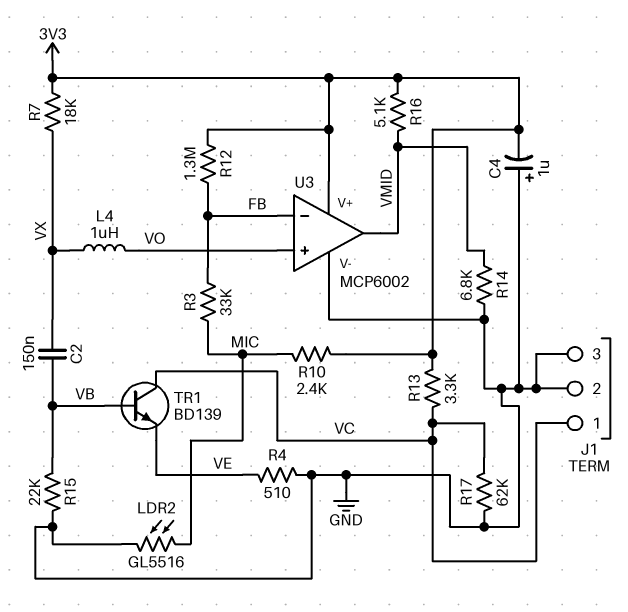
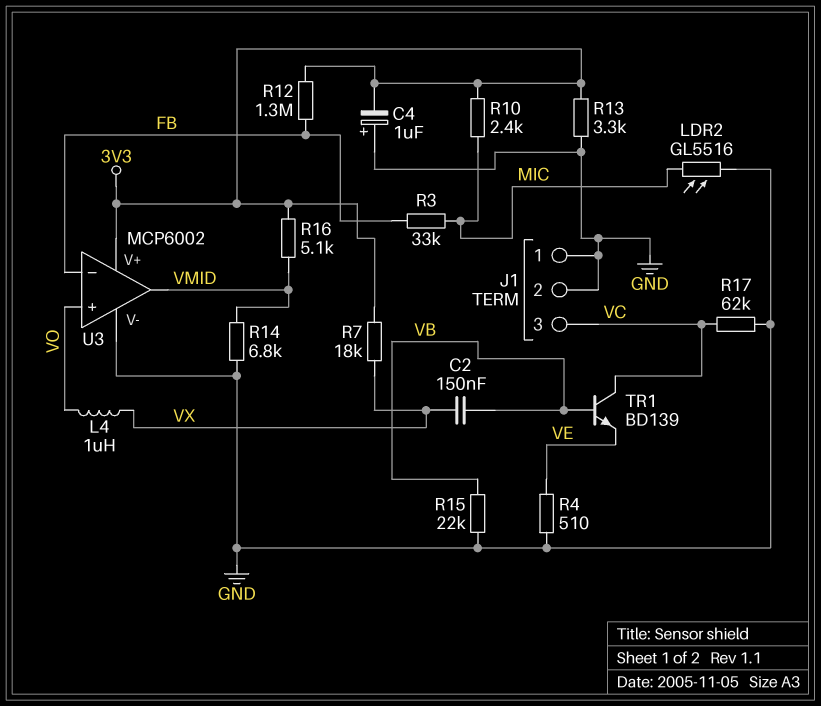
J1 pin 1: VC -> GND
J1 pin 3: GND -> VC
R13: 3.3k (3V3, VC) -> 3.3k (3V3, GND)

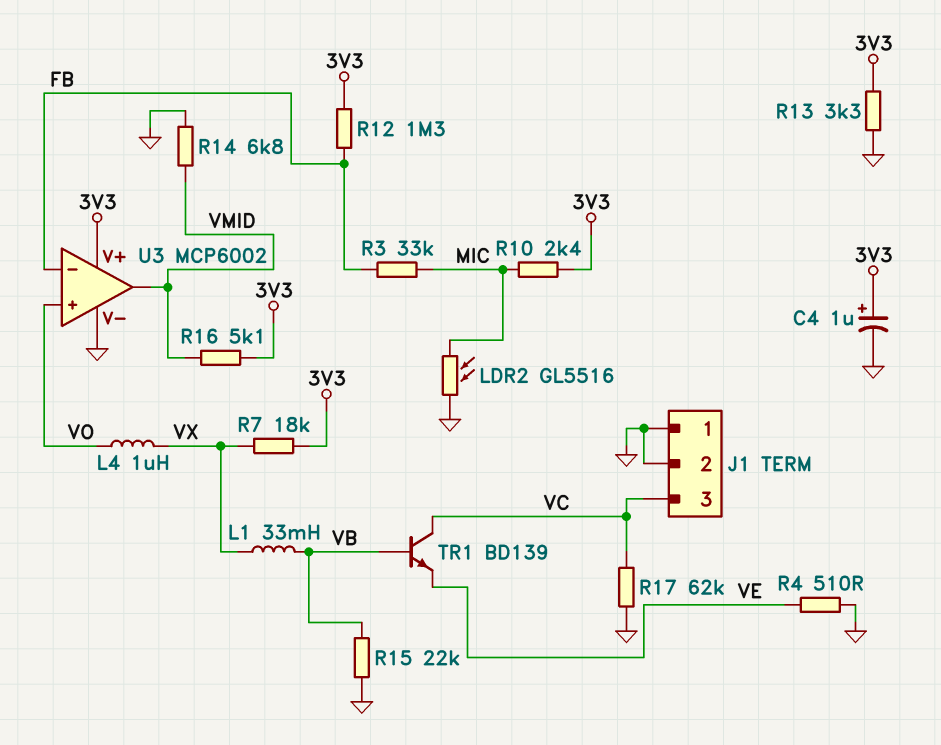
C2: 150nF (VB, VX) -> none
C4: 1uF (plus GND, minus 3V3) -> 1uF (plus 3V3, minus GND)
L1: none -> 33mH (VB, VX)

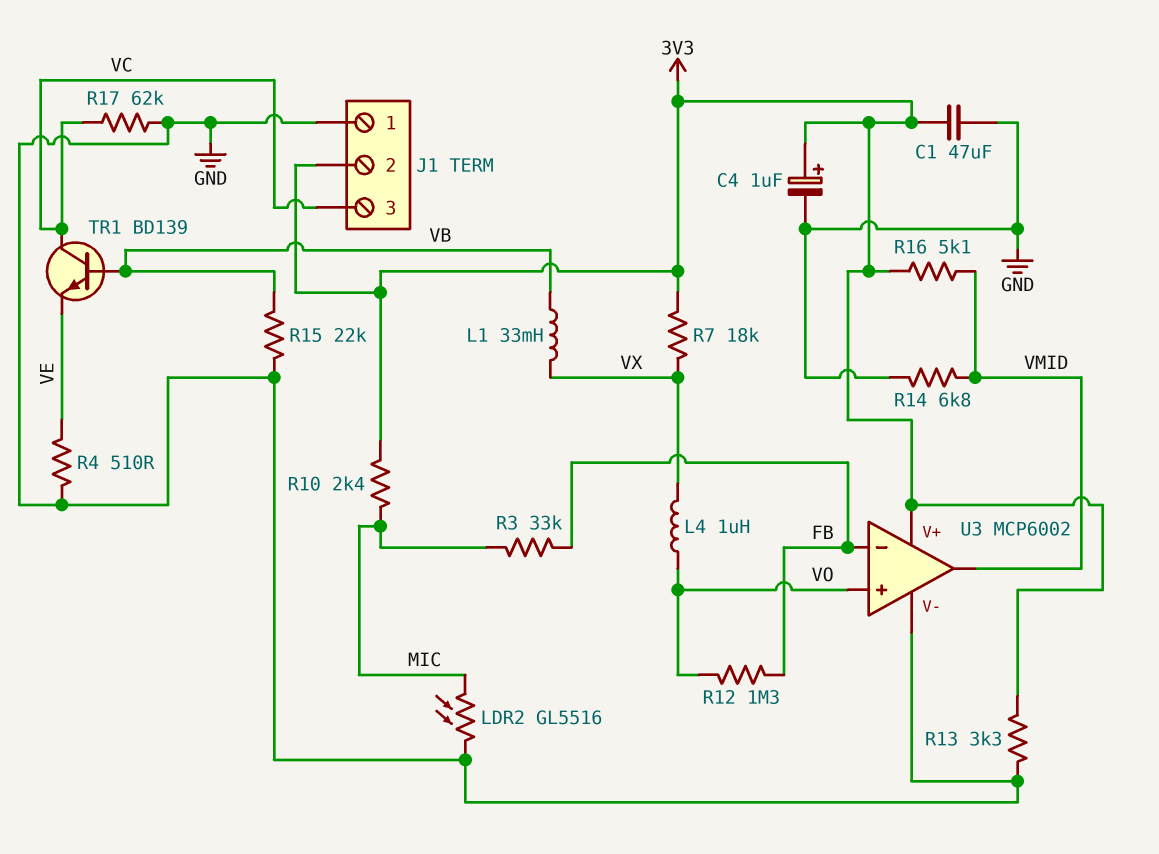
C1: none -> 47uF (3V3, GND)
J1 pin 2: GND -> 3V3
R12: 1.3M (3V3, FB) -> 1.3M (FB, VO)

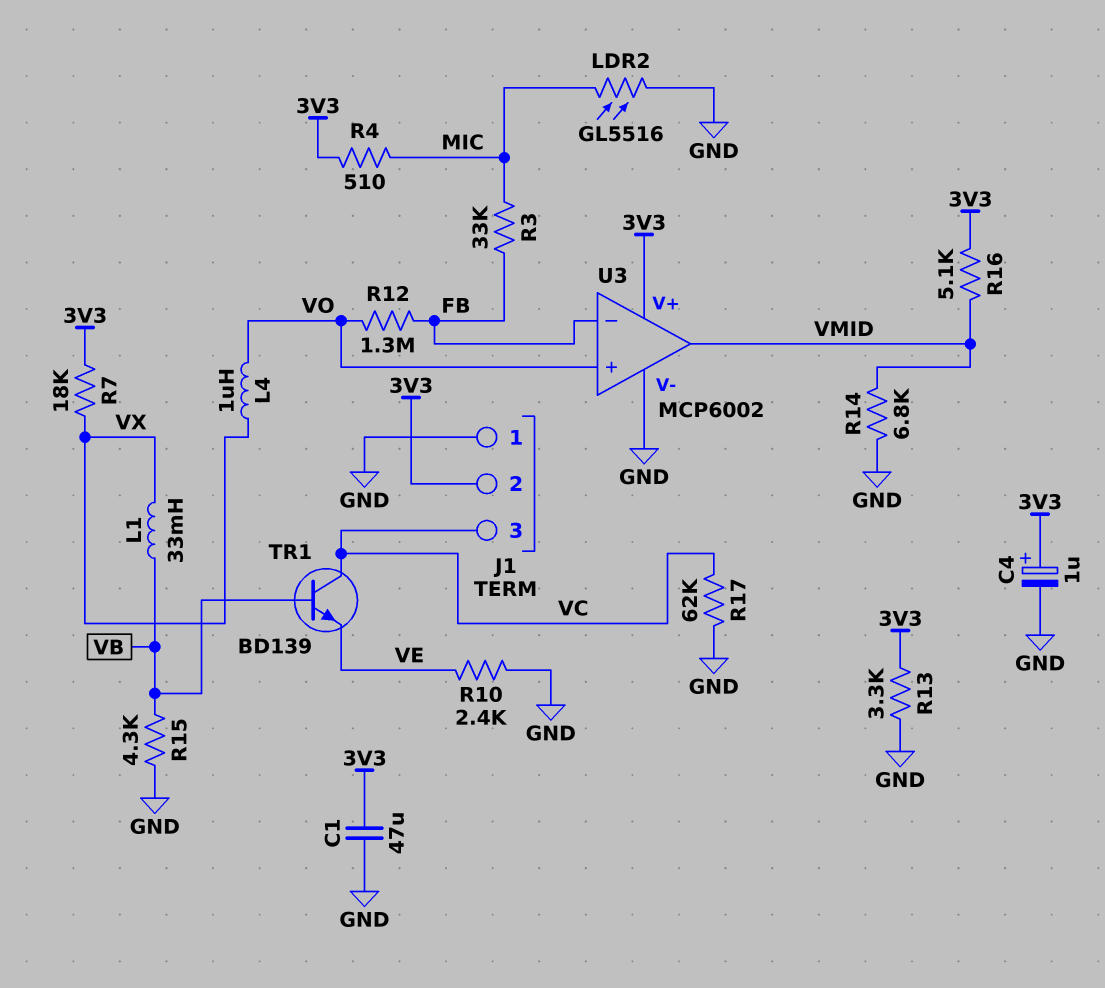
R4: 510 (GND, VE) -> 510 (3V3, MIC)
R10: 2.4k (3V3, MIC) -> 2.4k (GND, VE)
R15: 22k (GND, VB) -> 4.3k (GND, VB)

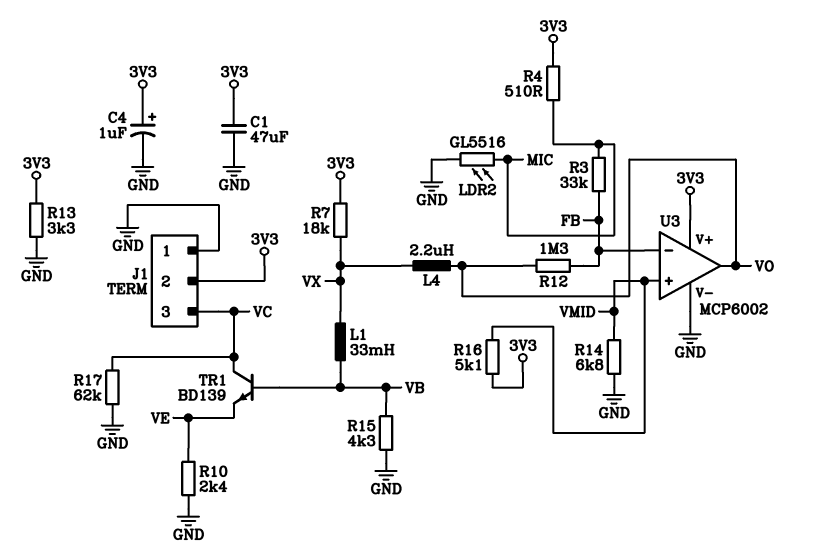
L4: 1uH (VO, VX) -> 2.2uH (VO, VX)
U3 pin in+: VO -> VMID
U3 pin out: VMID -> VO

